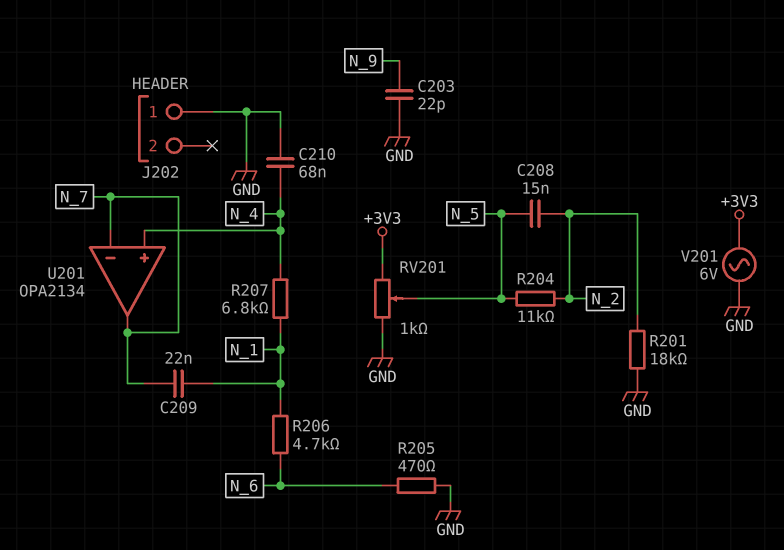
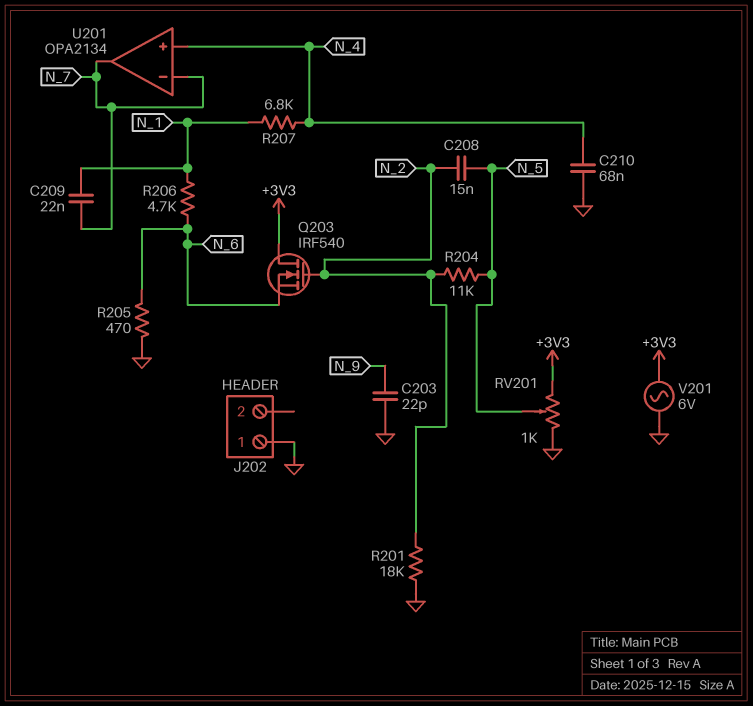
Q203: none -> NMOS IRF540 (G N_2, D +3V3, S N_6)

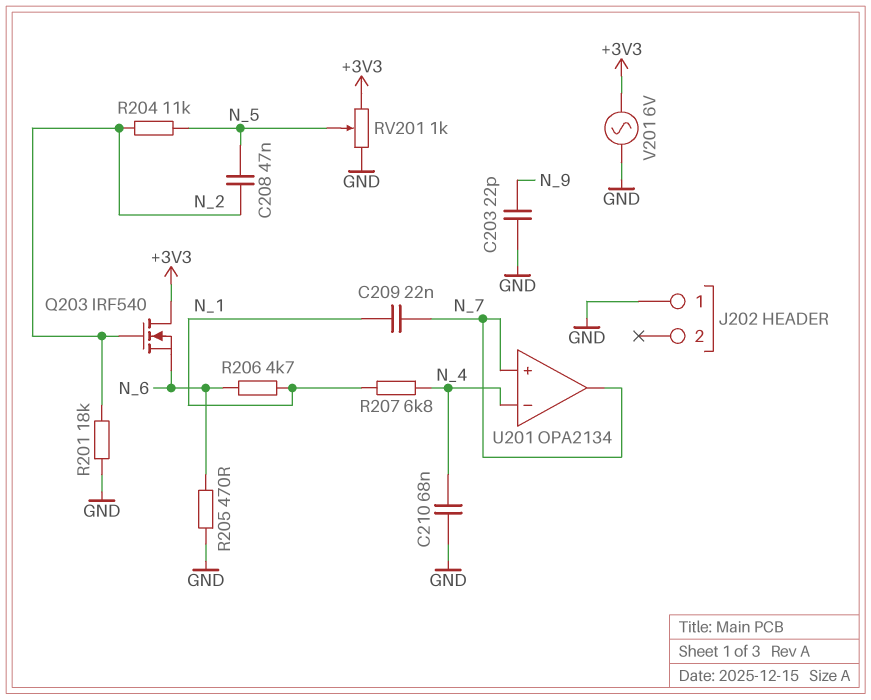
C208: 15nF (N_2, N_5) -> 47nF (N_2, N_5)
U201 pin in+: N_4 -> N_7
U201 pin in-: N_7 -> N_4

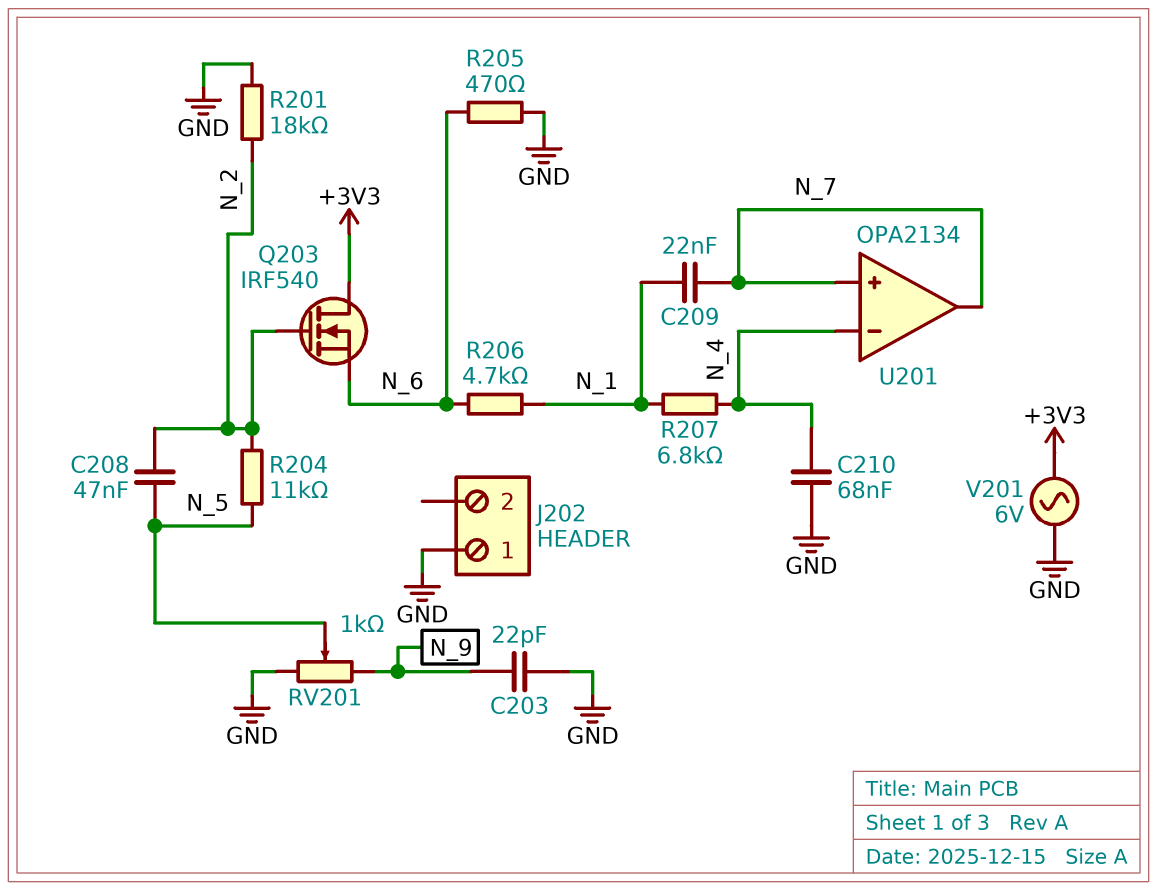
RV201: 1k (+3V3, GND, wiper N_5) -> 1k (GND, N_9, wiper N_5)

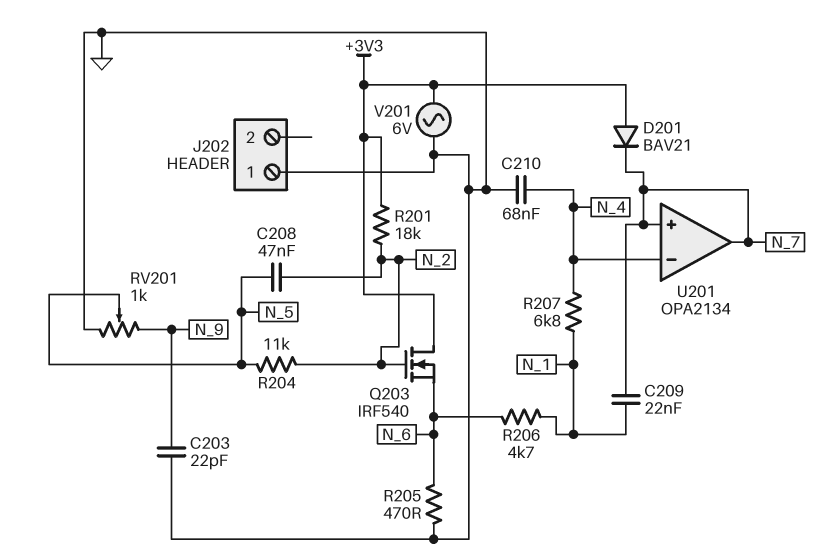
D201: none -> diode BAV21 (A +3V3, K N_7)
R201: 18k (GND, N_2) -> 18k (+3V3, N_2)

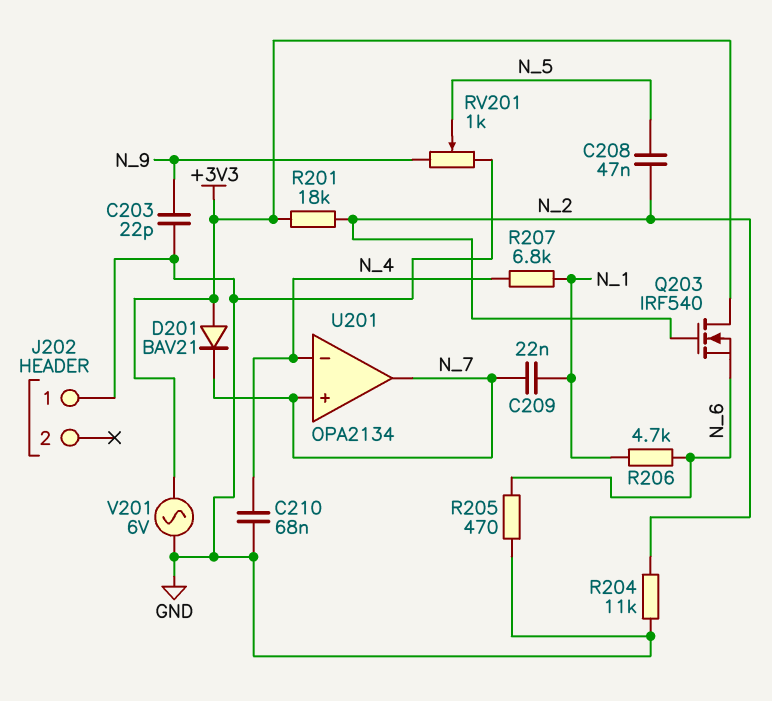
R204: 11k (N_2, N_5) -> 11k (GND, N_2)

